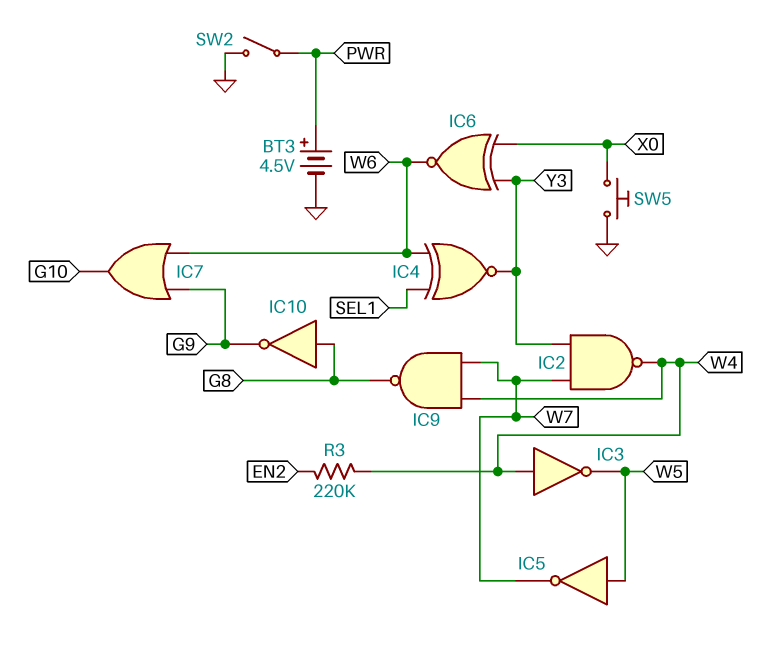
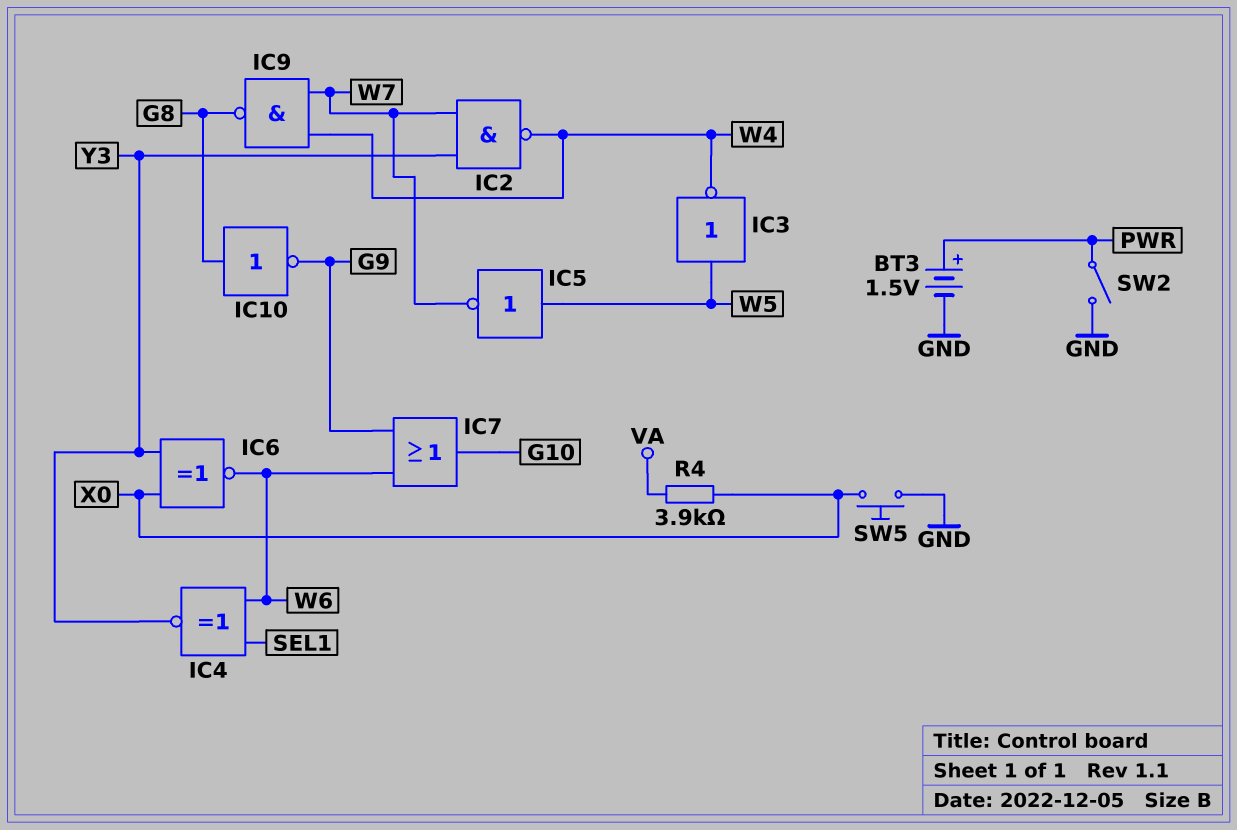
BT3: 4.5V (plus PWR, minus GND) -> 1.5V (plus PWR, minus GND)
IC3: NOT (in W4, out W5) -> NOT (in W5, out W4)
R3: 220k (EN2, W4) -> none
R4: none -> 3.9k (VA, X0)

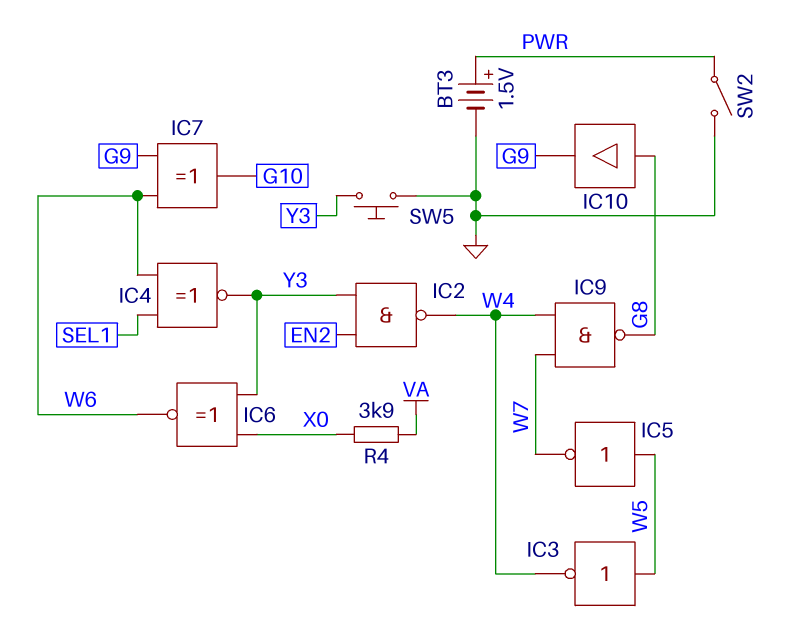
IC2: NAND (in W7, in Y3, out W4) -> NAND (in EN2, in Y3, out W4)
IC7: OR (in G9, in W6, out G10) -> XOR (in G9, in W6, out G10)
IC10: NOT (in G8, out G9) -> buffer (in G8, out G9)
SW5: button (GND, X0) -> button (GND, Y3)

